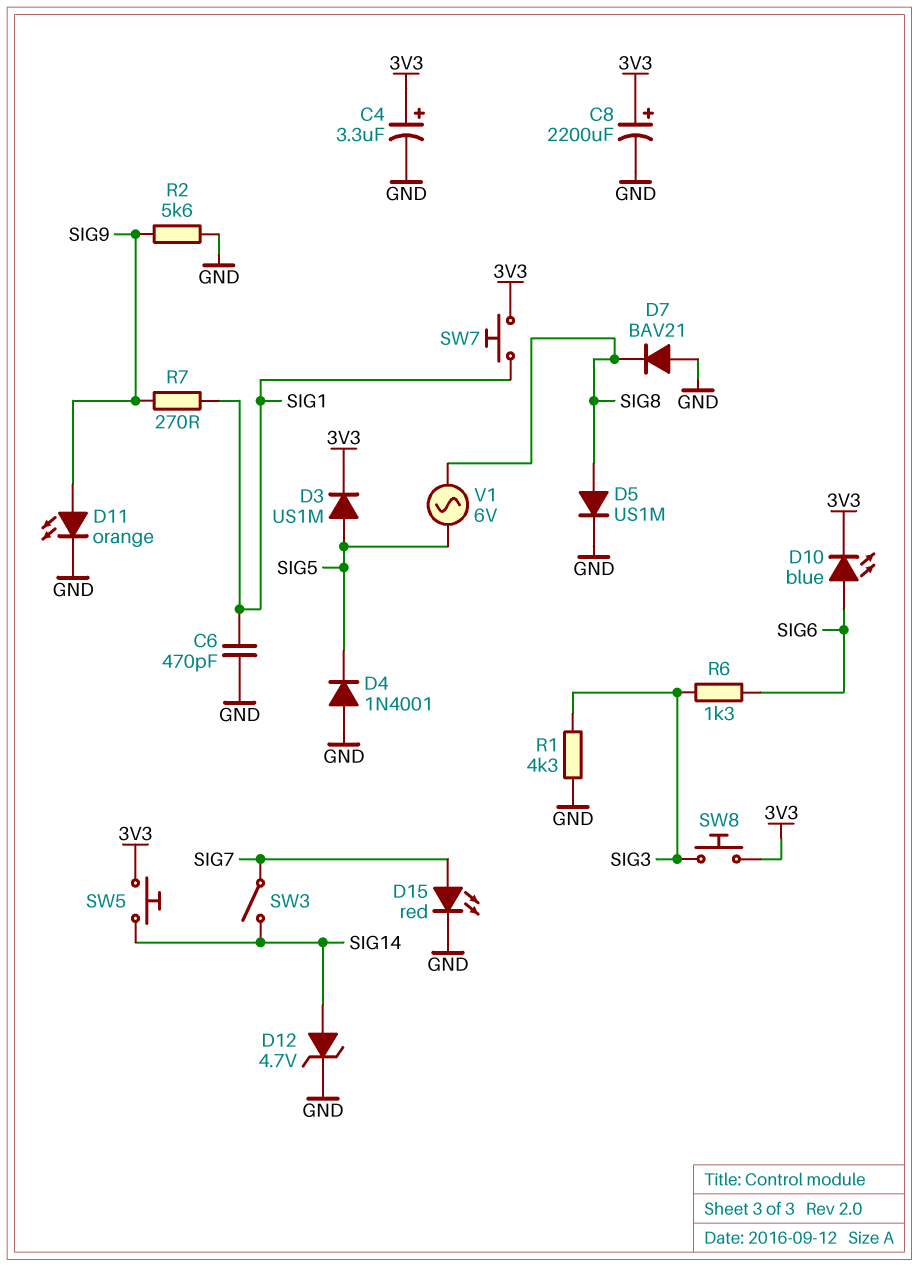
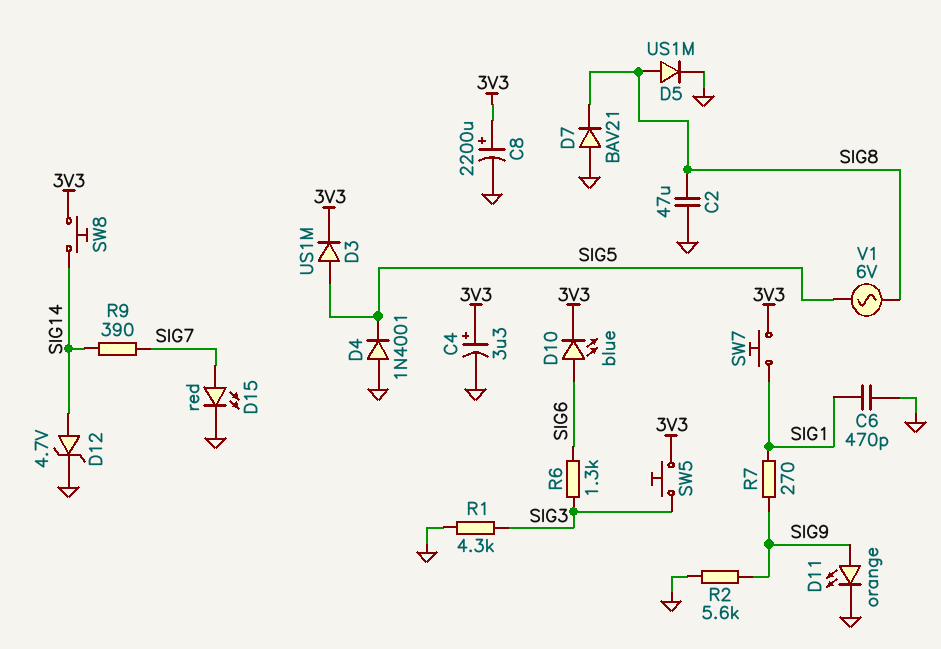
C2: none -> 47uF (GND, SIG8)
R9: none -> 390 (SIG7, SIG14)
SW3: switch (SIG7, SIG14) -> none
SW5: button (3V3, SIG14) -> button (3V3, SIG3)
SW8: button (3V3, SIG3) -> button (3V3, SIG14)

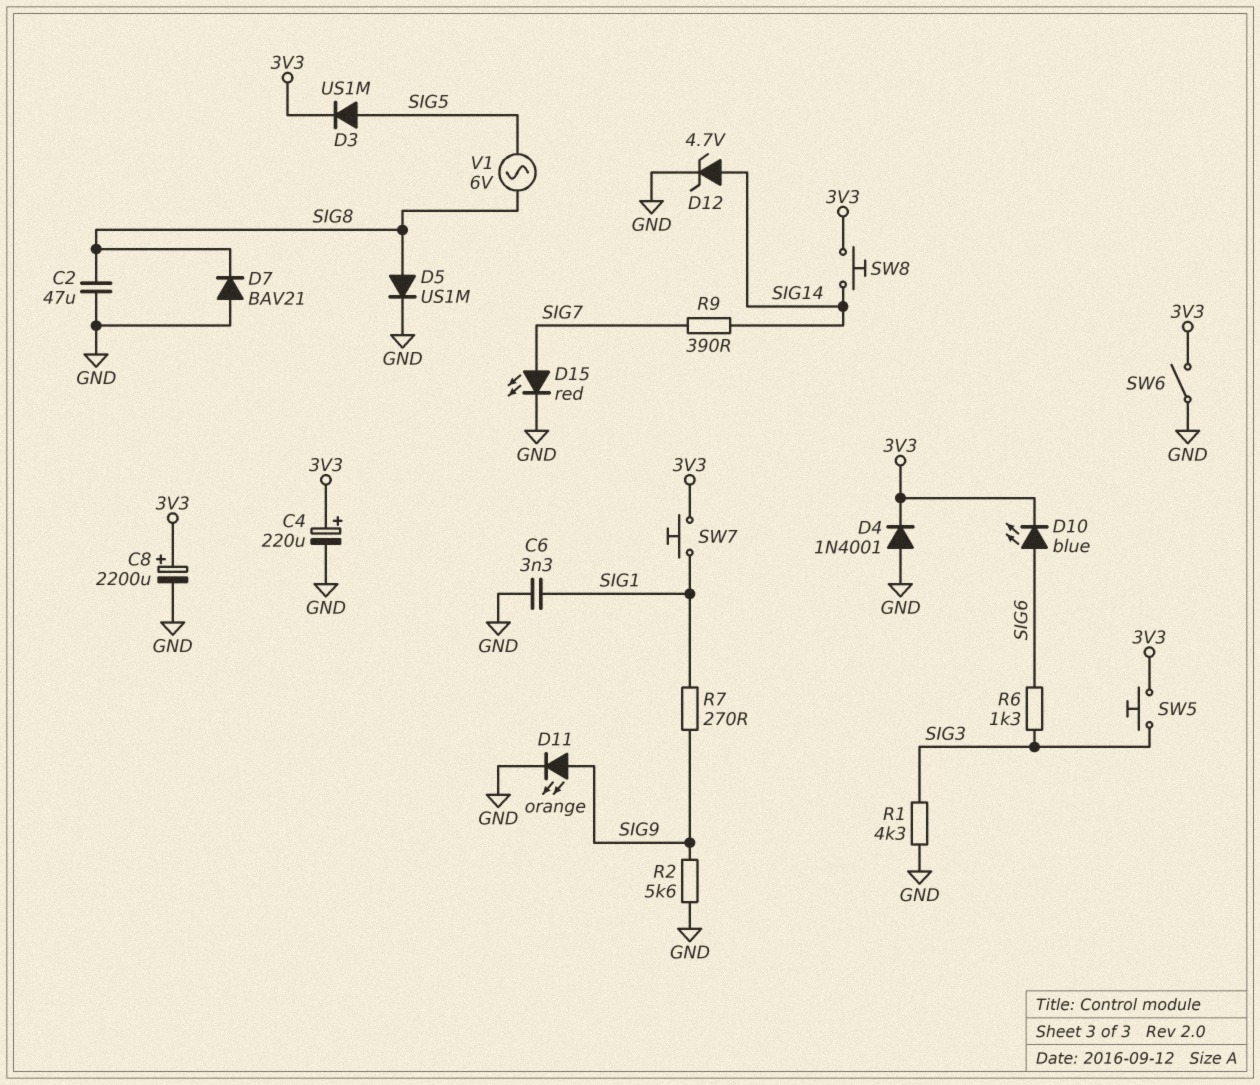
C4: 3.3uF (plus 3V3, minus GND) -> 220uF (plus 3V3, minus GND)
C6: 470pF (GND, SIG1) -> 3.3nF (GND, SIG1)
D4: diode 1N4001 (A GND, K SIG5) -> diode 1N4001 (A GND, K 3V3)
SW6: none -> switch (3V3, GND)

